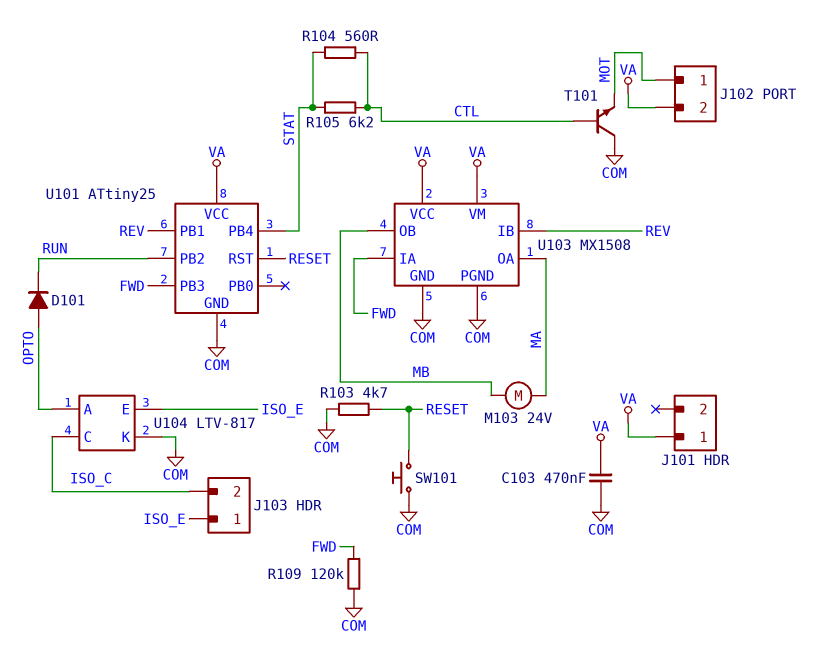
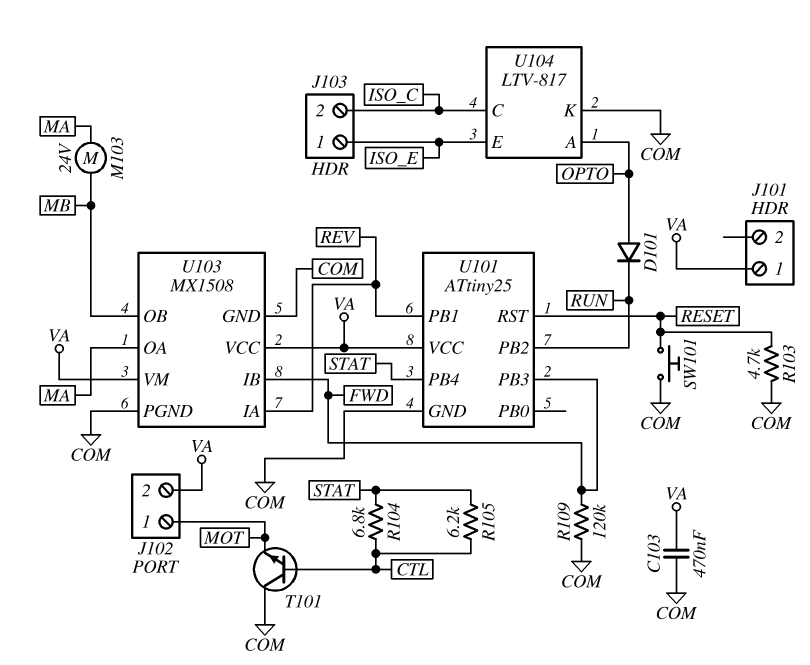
R104: 560 (CTL, STAT) -> 6.8k (CTL, STAT)
U103 pin IA: FWD -> REV
U103 pin IB: REV -> FWD

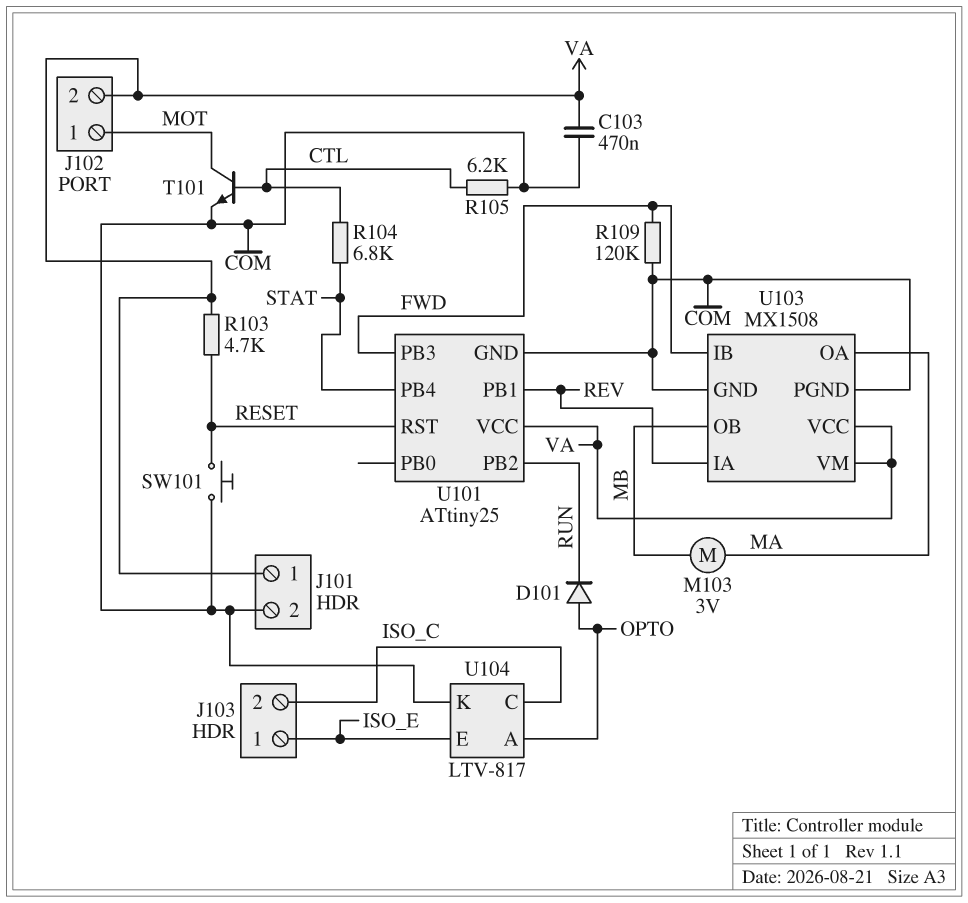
J101 pin 2: none -> COM
M103: motor 24V (MA, MB) -> motor 3V (MA, MB)
R103: 4.7k (COM, RESET) -> 4.7k (RESET, VA)
R105: 6.2k (CTL, STAT) -> 6.2k (COM, CTL)
T101: NPN (B CTL, C COM, E MOT) -> NPN (B CTL, C MOT, E COM)

